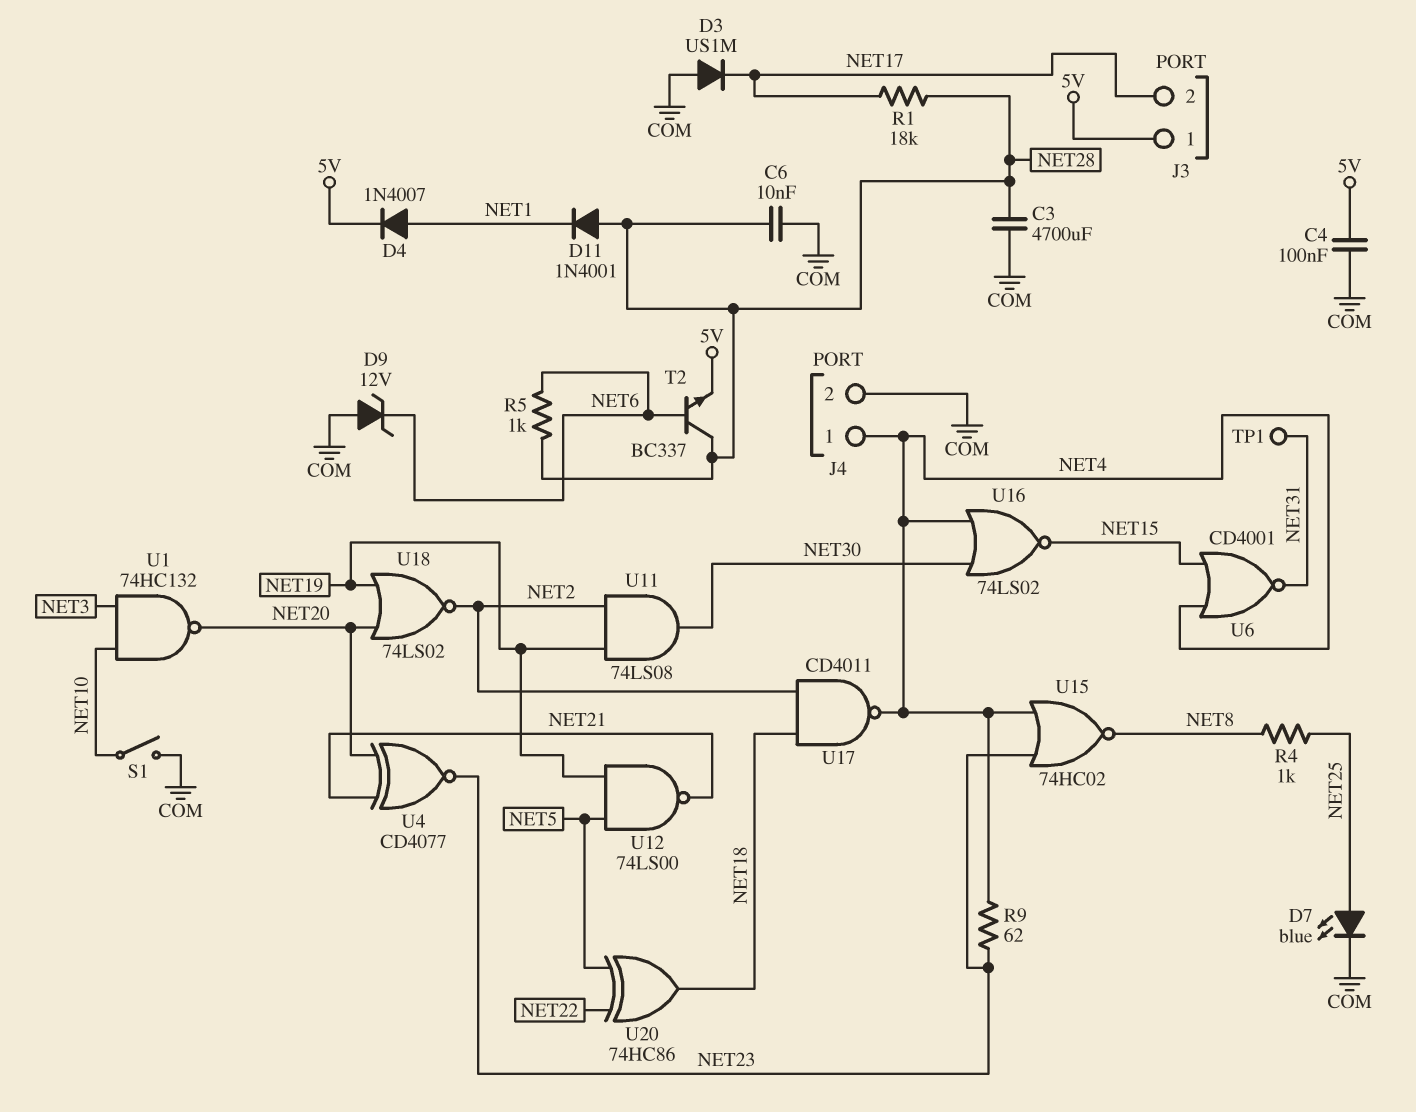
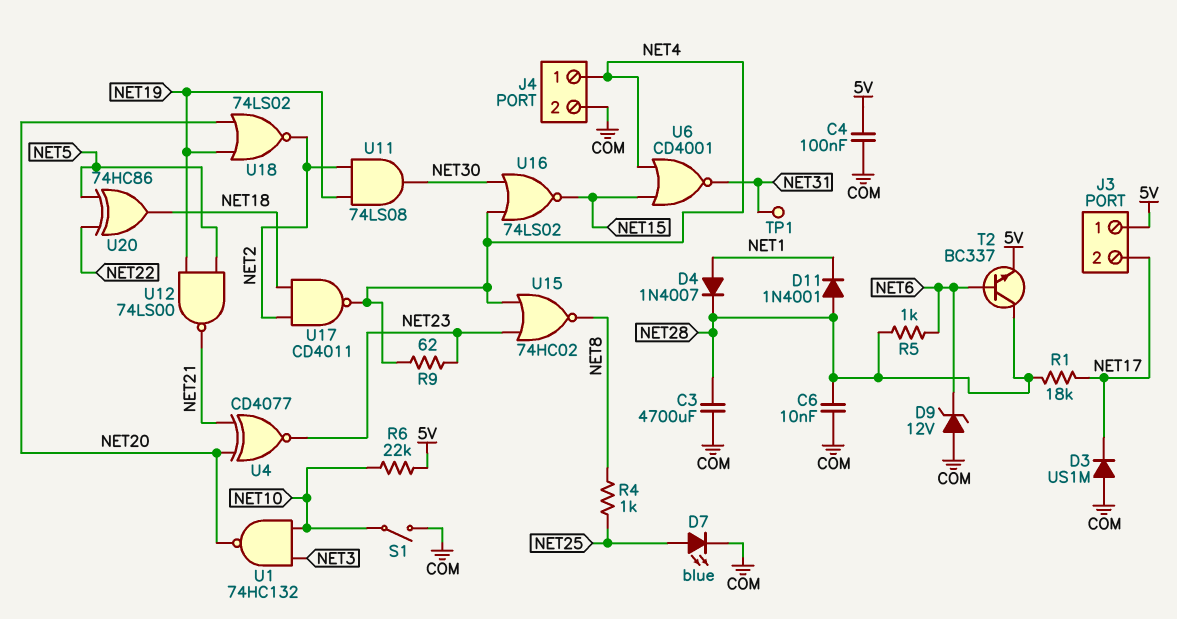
D4: diode 1N4007 (A NET1, K 5V) -> diode 1N4007 (A NET1, K NET28)
R6: none -> 22k (5V, NET10)

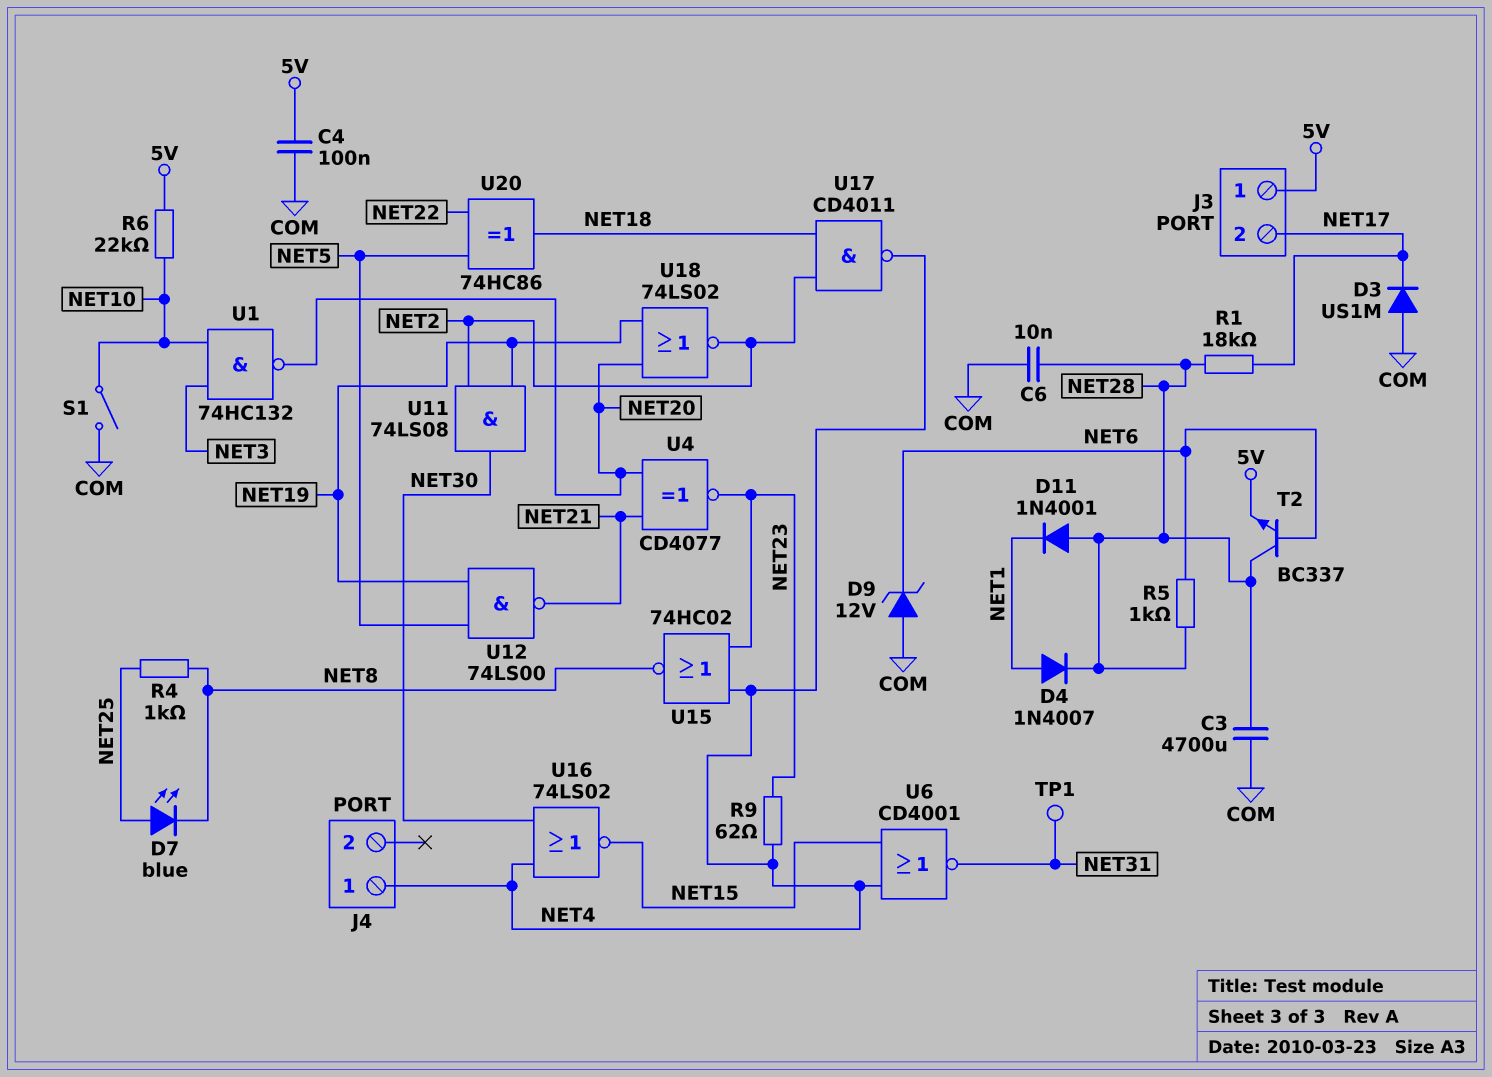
D7: LED blue (A NET25, K COM) -> LED blue (A NET25, K NET8)
J4 pin 2: COM -> none

